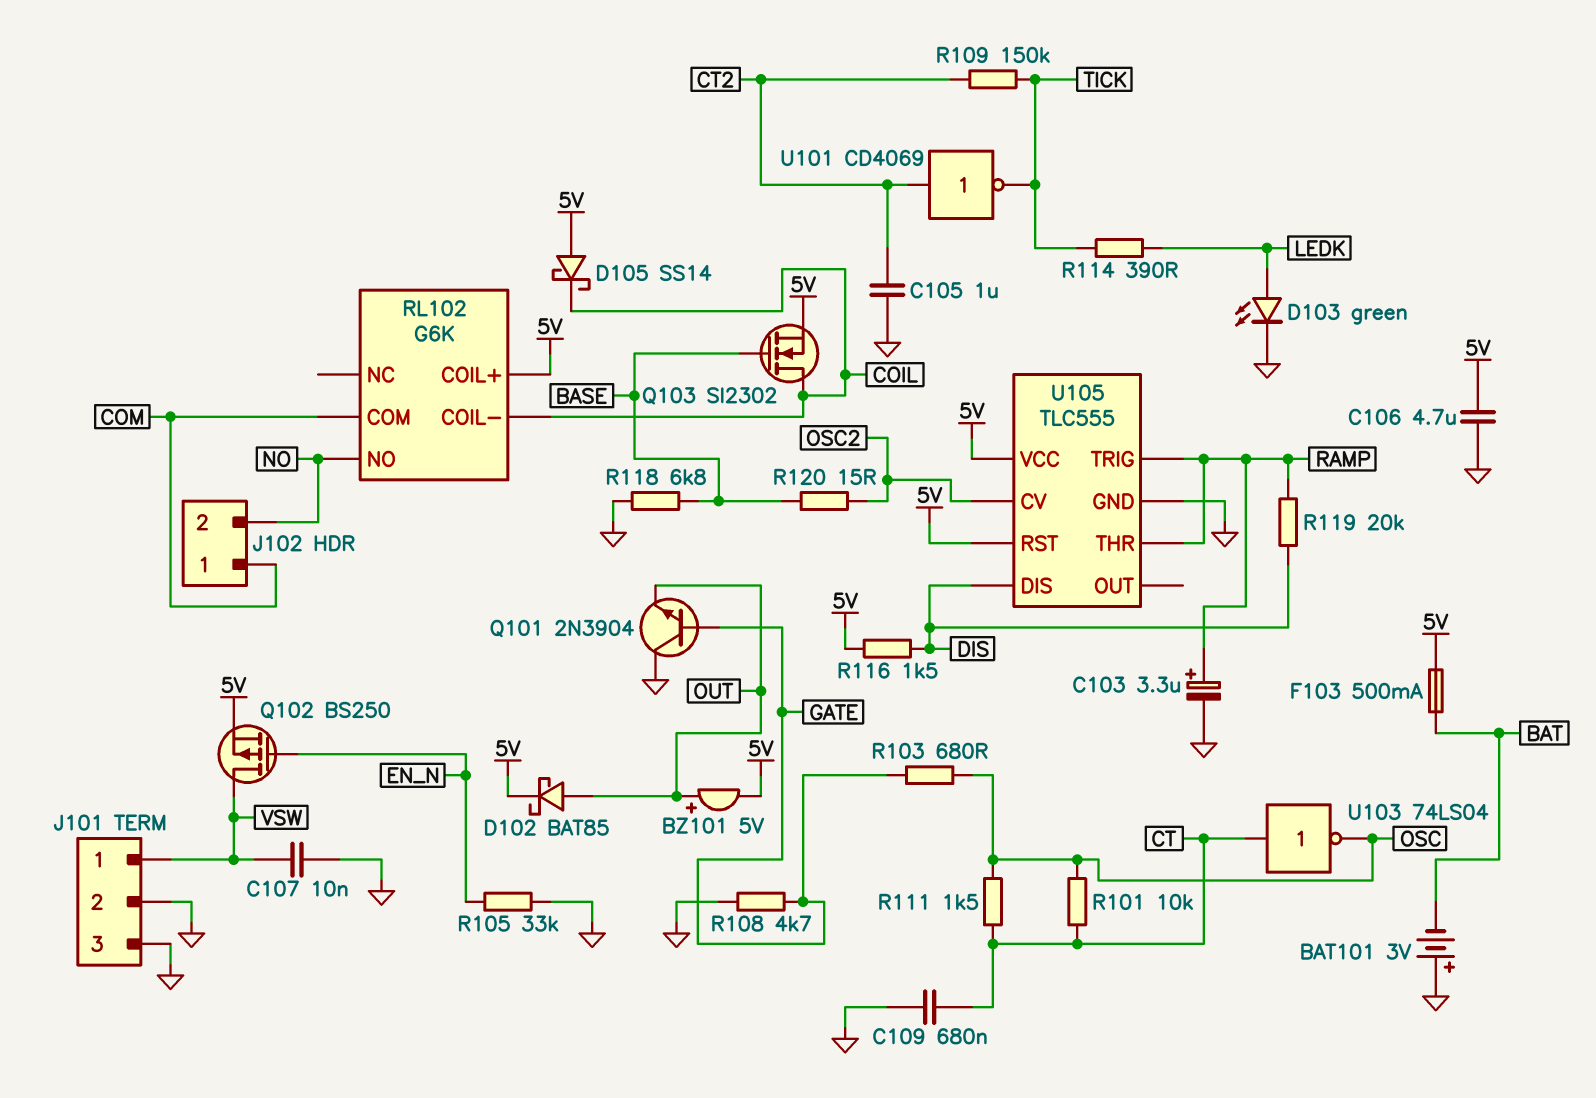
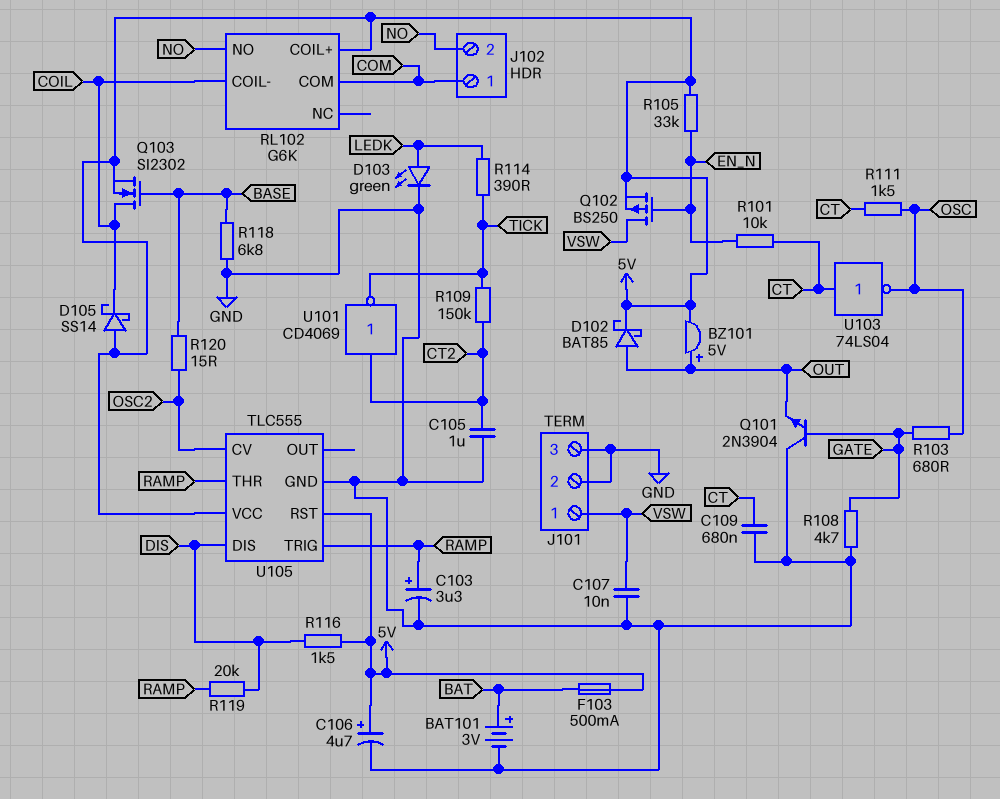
BAT101: 3V (plus GND, minus BAT) -> 3V (plus BAT, minus GND)
C106: 4.7uF (5V, GND) -> 4.7uF (plus 5V, minus GND)
R101: 10k (CT, OSC) -> 10k (CT, EN_N)
R105: 33k (EN_N, GND) -> 33k (5V, EN_N)

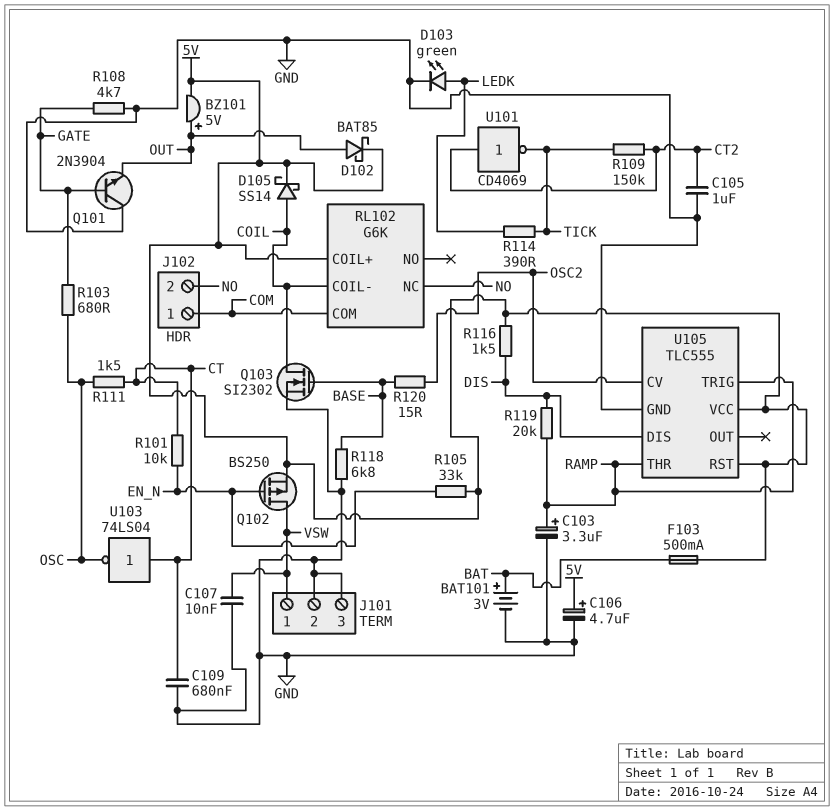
D105: schottky SS14 (A 5V, K COIL) -> schottky SS14 (A COIL, K 5V)
Q103: NMOS SI2302 (G BASE, D COIL, S 5V) -> NMOS SI2302 (G BASE, D COIL, S GND)
RL102 pin NC: none -> NO
RL102 pin NO: NO -> none

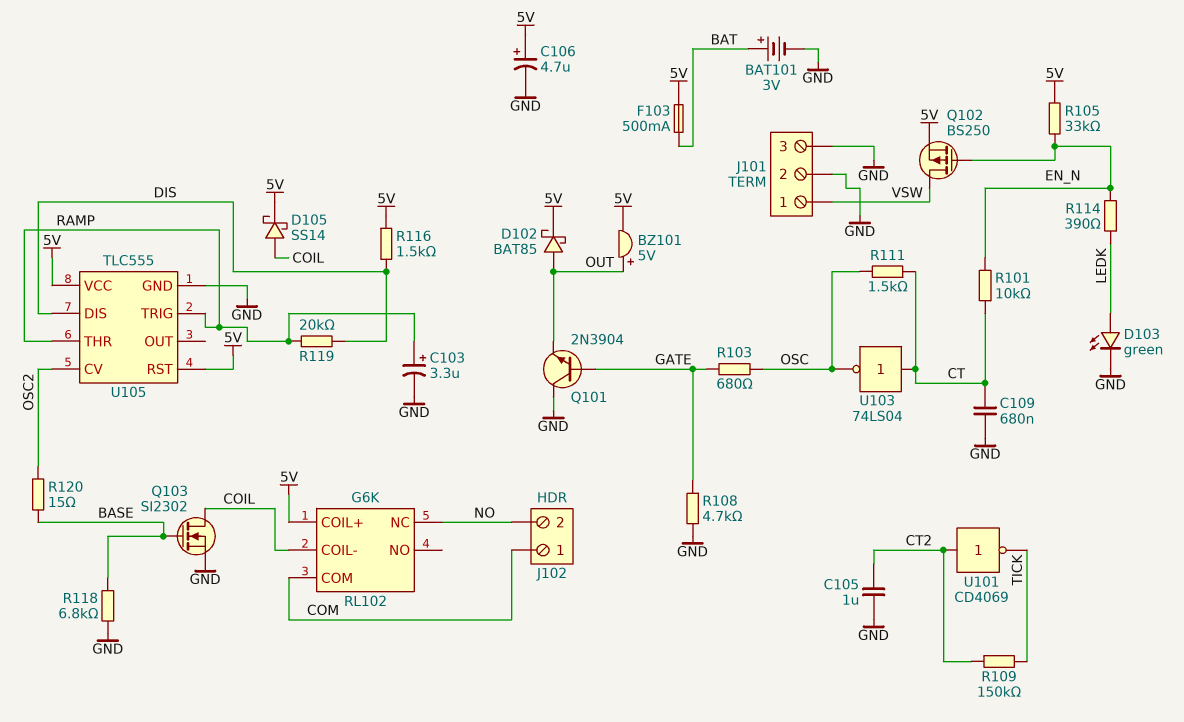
C107: 10nF (GND, VSW) -> none
R114: 390 (LEDK, TICK) -> 390 (EN_N, LEDK)

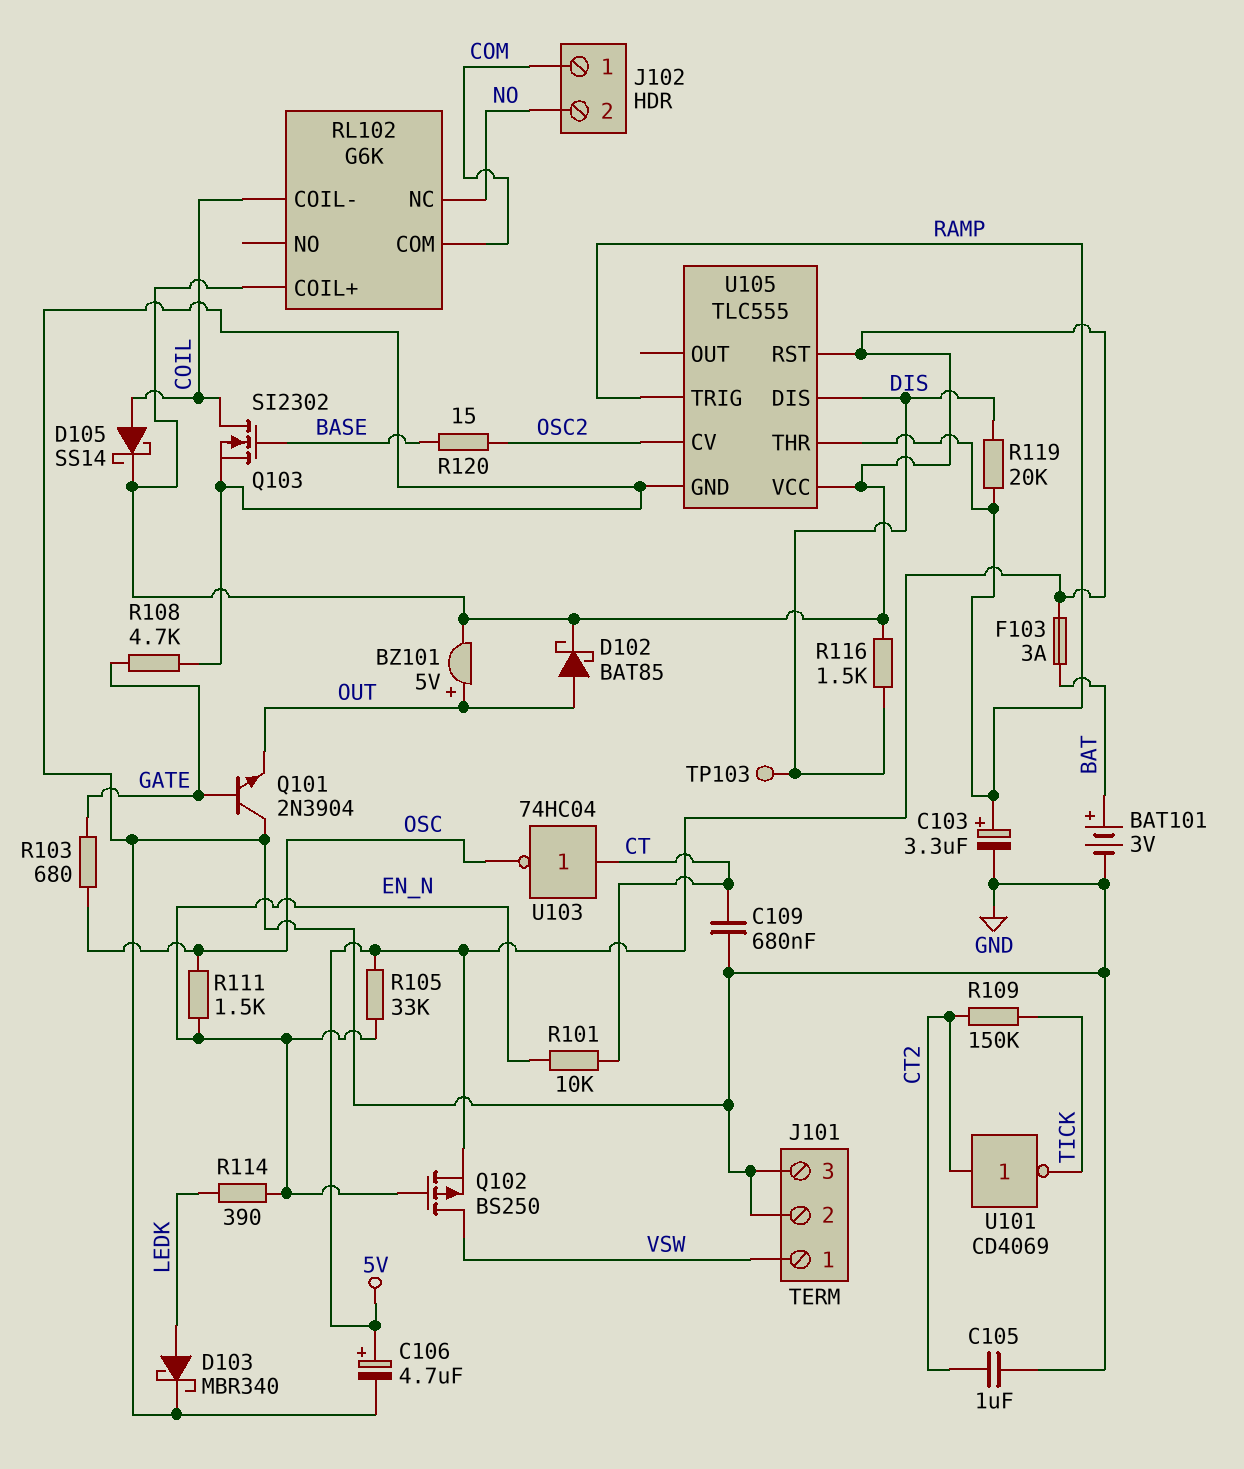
D103: LED green (A LEDK, K GND) -> schottky MBR340 (A LEDK, K GND)
F103: 500mA (5V, BAT) -> 3A (5V, BAT)
R111: 1.5k (CT, OSC) -> 1.5k (EN_N, OSC)
R118: 6.8k (BASE, GND) -> none
TP103: none -> test point (DIS)
U103: NOT 74LS04 (in CT, out OSC) -> NOT 74HC04 (in CT, out OSC)

